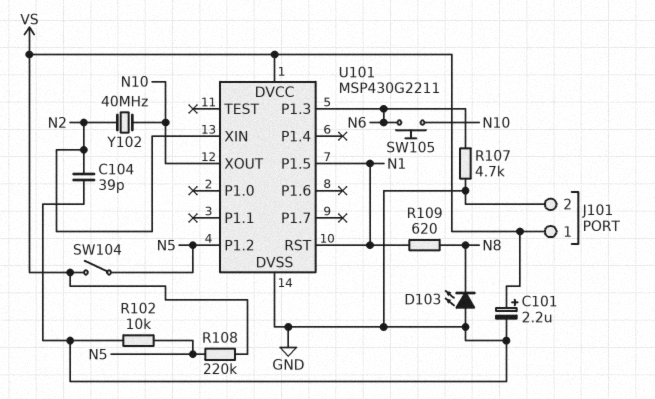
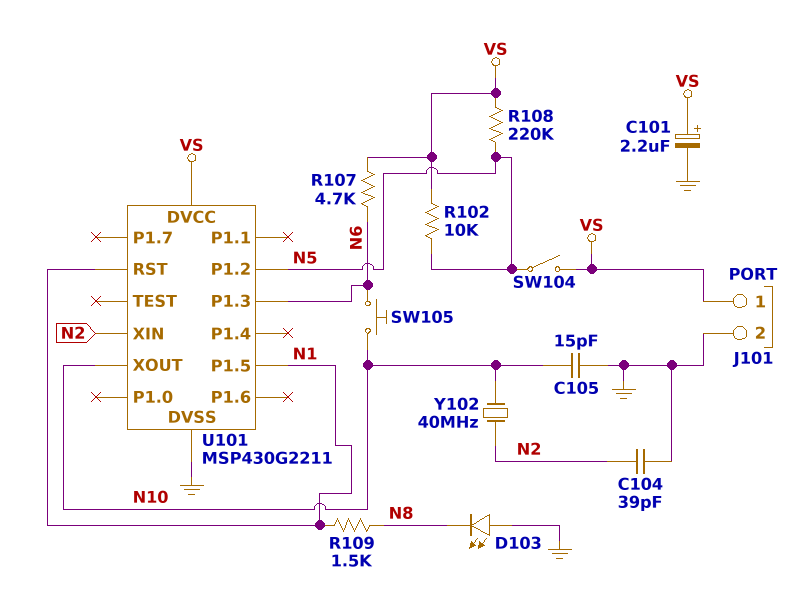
C105: none -> 15pF (GND, N10)
R102: 10k (GND, N5) -> 10k (N5, VS)
R107: 4.7k (GND, N6) -> 4.7k (N6, VS)
R109: 620 (N1, N8) -> 1.5k (N1, N8)

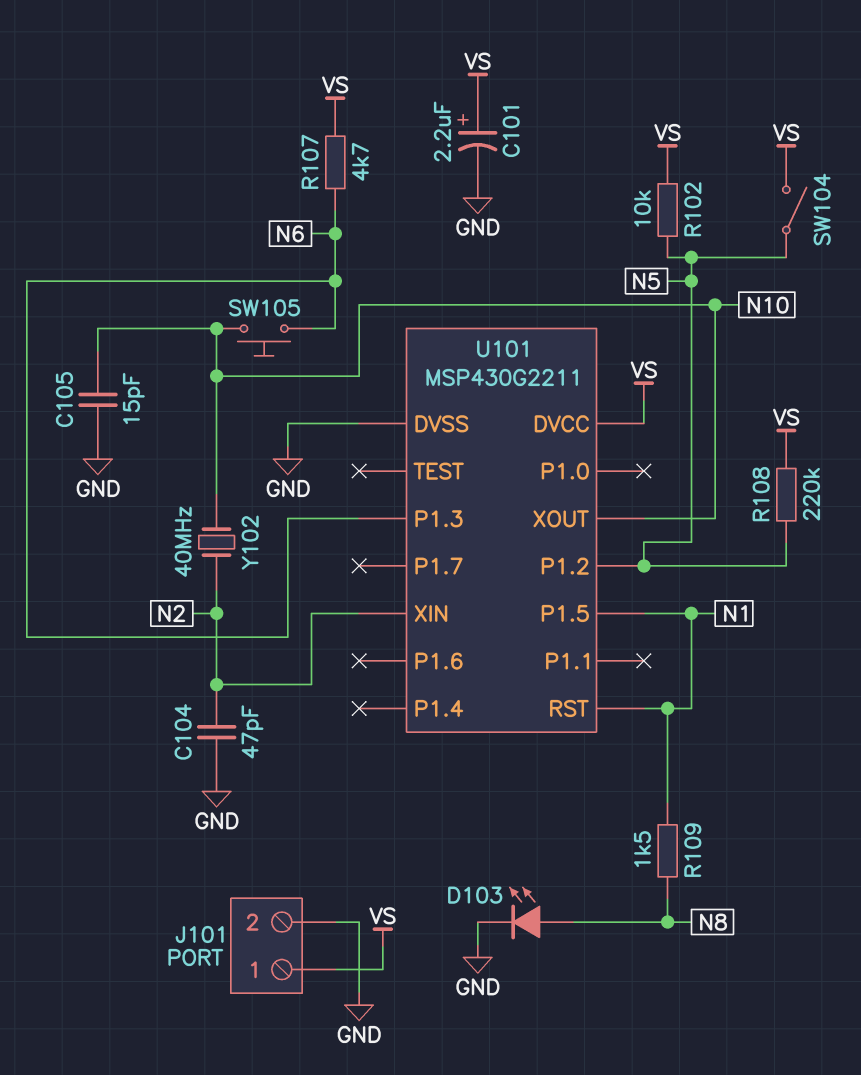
C104: 39pF (GND, N2) -> 47pF (GND, N2)
D103: LED (A GND, K N8) -> LED (A N8, K GND)

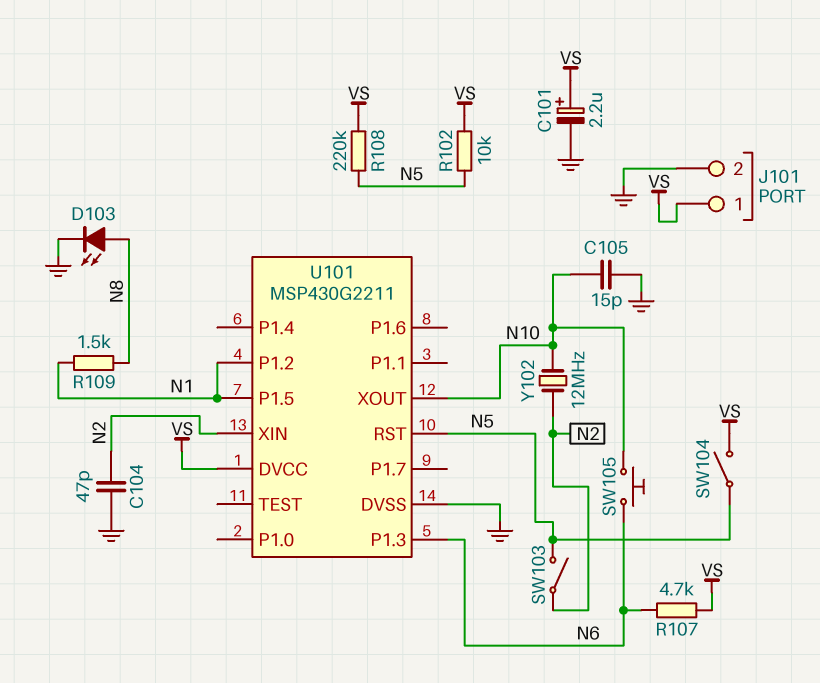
SW103: none -> switch (N2, N5)
U101 pin P1.2: N5 -> N1
U101 pin RST: N1 -> N5
Y102: 40MHz (N2, N10) -> 12MHz (N2, N10)

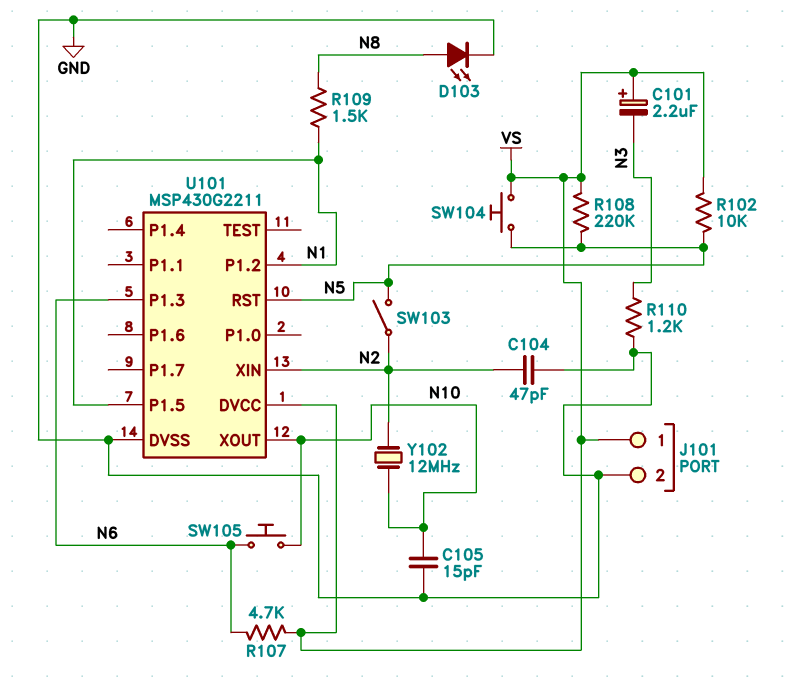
C101: 2.2uF (plus VS, minus GND) -> 2.2uF (plus VS, minus N3)
R110: none -> 1.2k (GND, N3)
SW104: switch (N5, VS) -> button (N5, VS)

